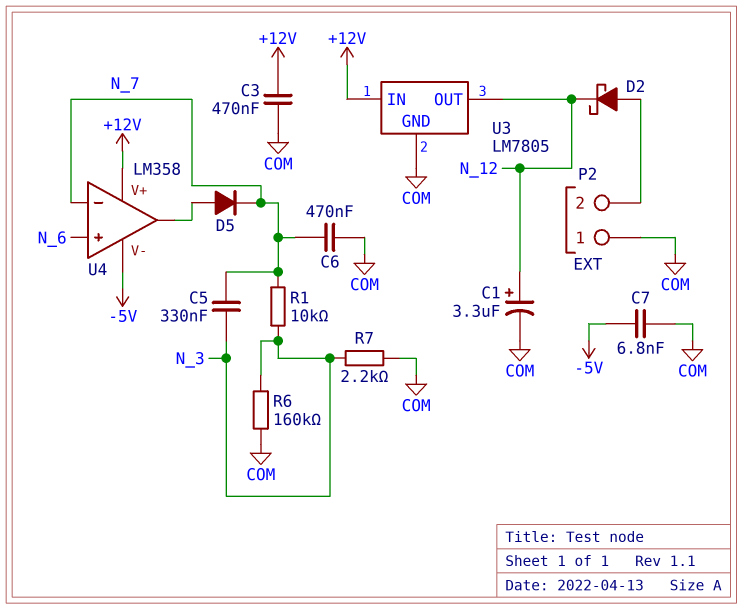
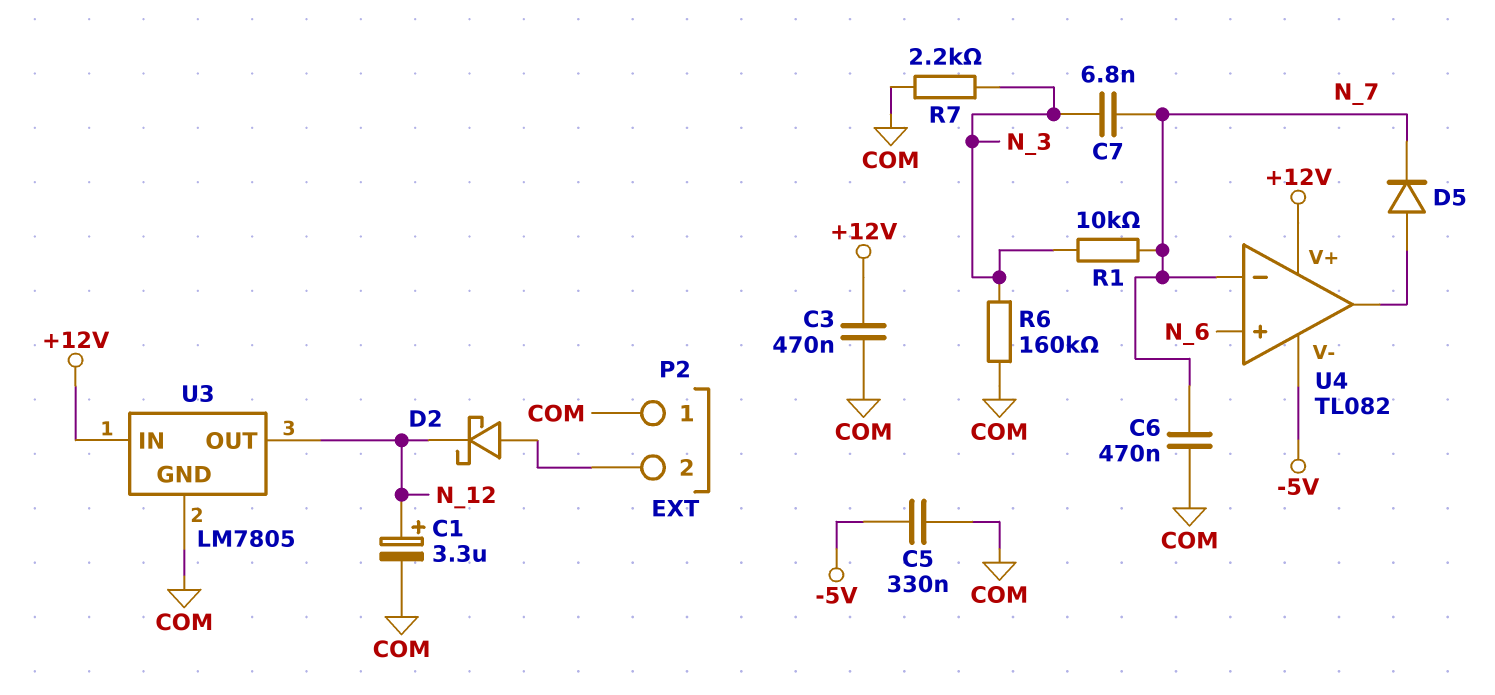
C5: 330nF (N_3, N_7) -> 330nF (-5V, COM)
C7: 6.8nF (-5V, COM) -> 6.8nF (N_3, N_7)
U4: LM358 -> TL082

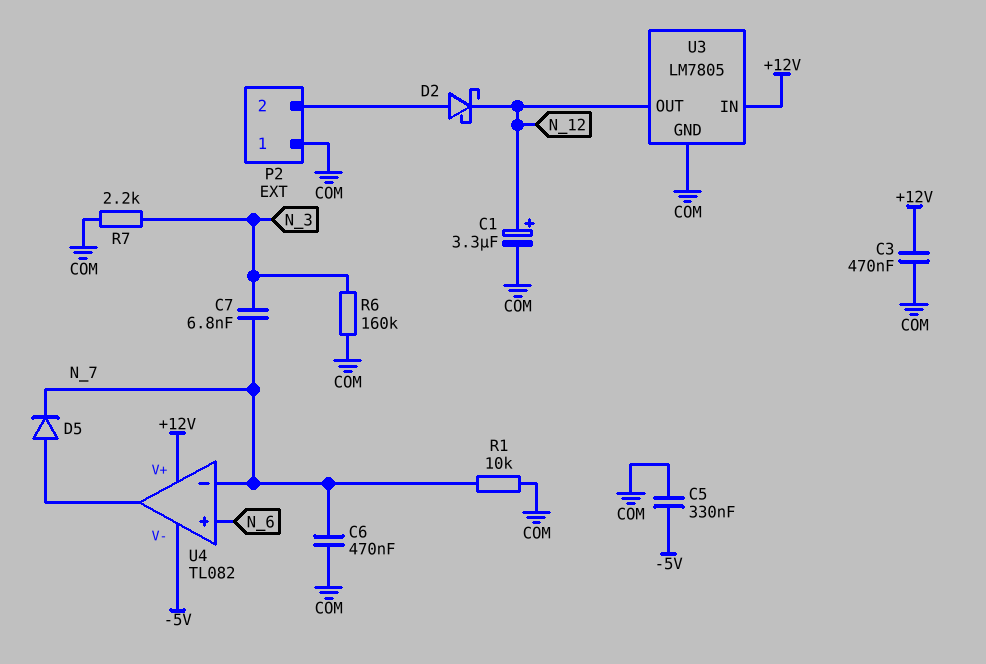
R1: 10k (N_3, N_7) -> 10k (COM, N_7)

